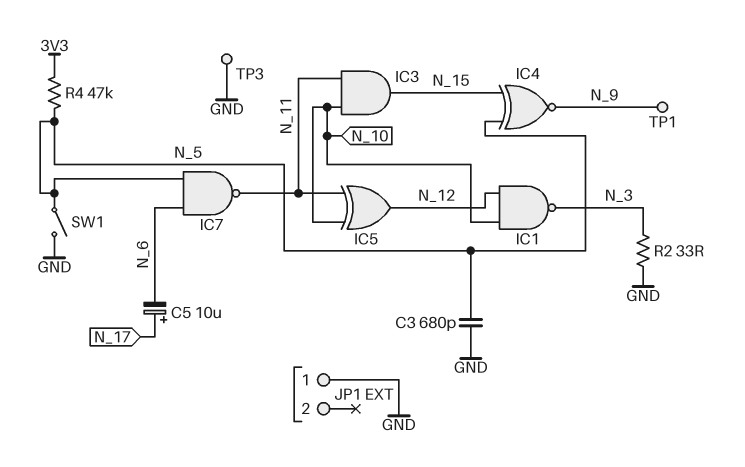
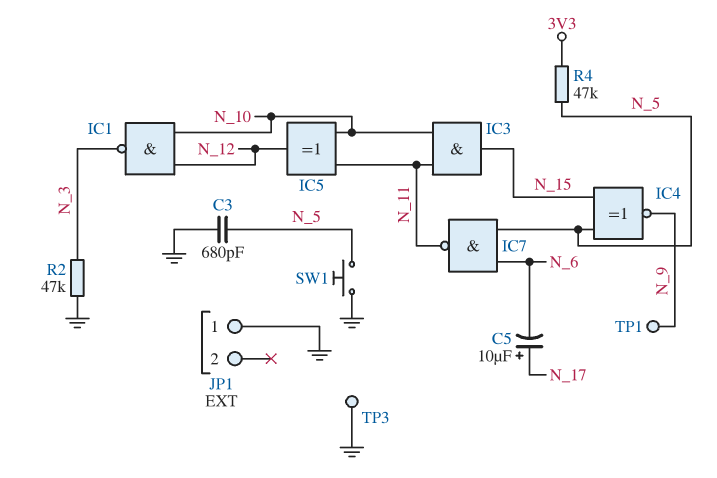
R2: 33 (GND, N_3) -> 47k (GND, N_3)
SW1: switch (GND, N_5) -> button (GND, N_5)

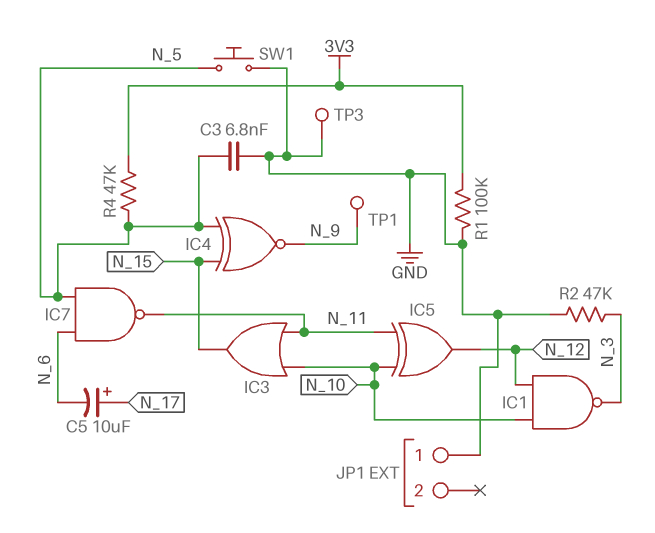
C3: 680pF (GND, N_5) -> 6.8nF (GND, N_5)
IC3: AND (in N_10, in N_11, out N_15) -> OR (in N_10, in N_11, out N_15)
R1: none -> 100k (3V3, GND)

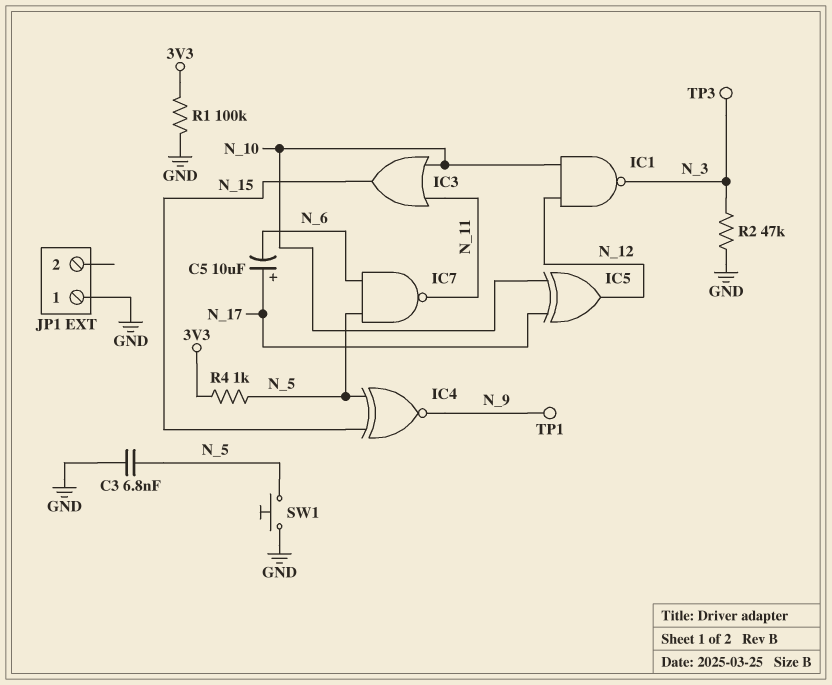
IC5: XOR (in N_10, in N_11, out N_12) -> XOR (in N_10, in N_17, out N_12)
R4: 47k (3V3, N_5) -> 1k (3V3, N_5)
TP3: test point (GND) -> test point (N_3)

